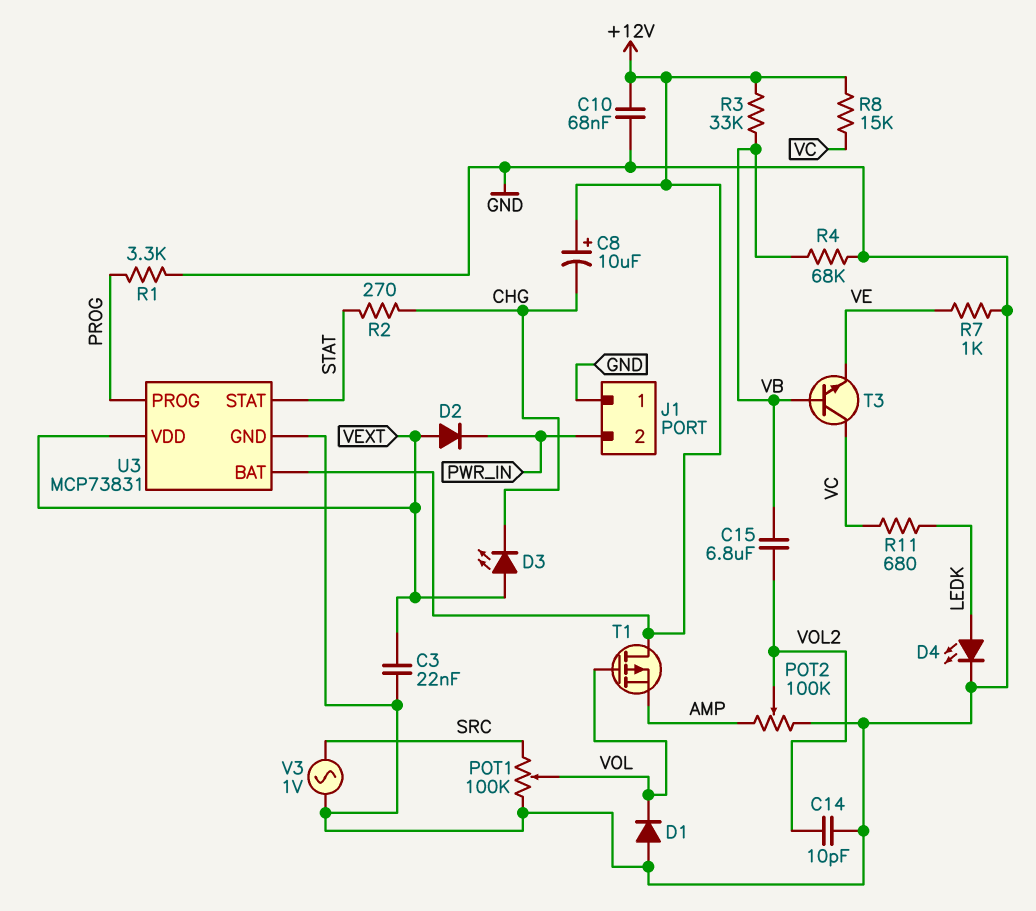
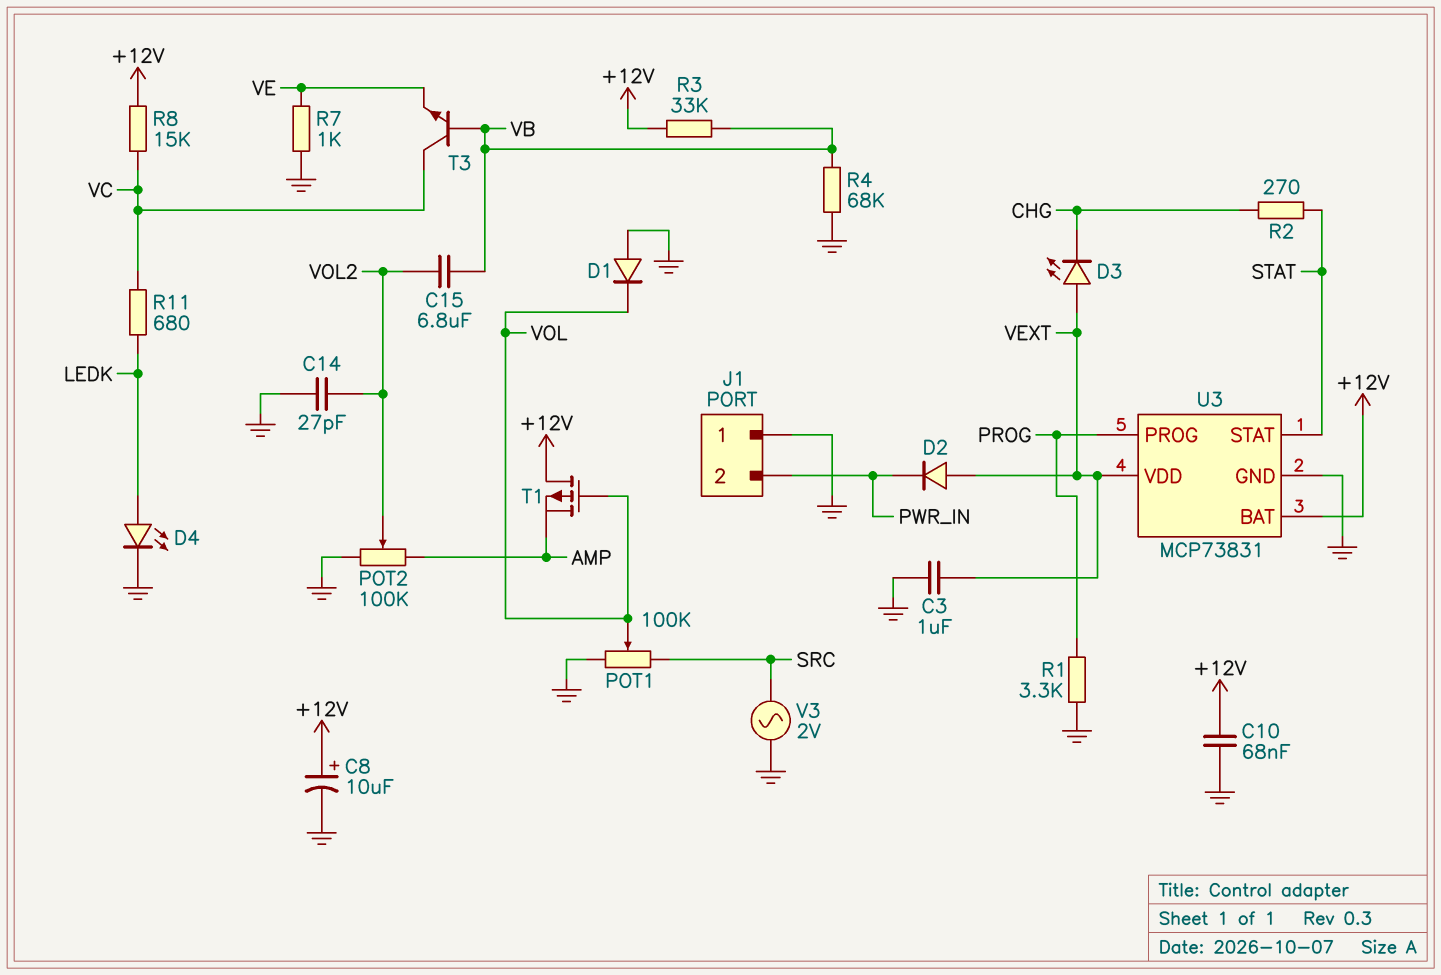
C3: 22nF (GND, VEXT) -> 1uF (GND, VEXT)
C8: 10uF (plus +12V, minus CHG) -> 10uF (plus +12V, minus GND)
C14: 10pF (GND, VOL2) -> 27pF (GND, VOL2)
V3: AC 1V (GND, SRC) -> AC 2V (GND, SRC)

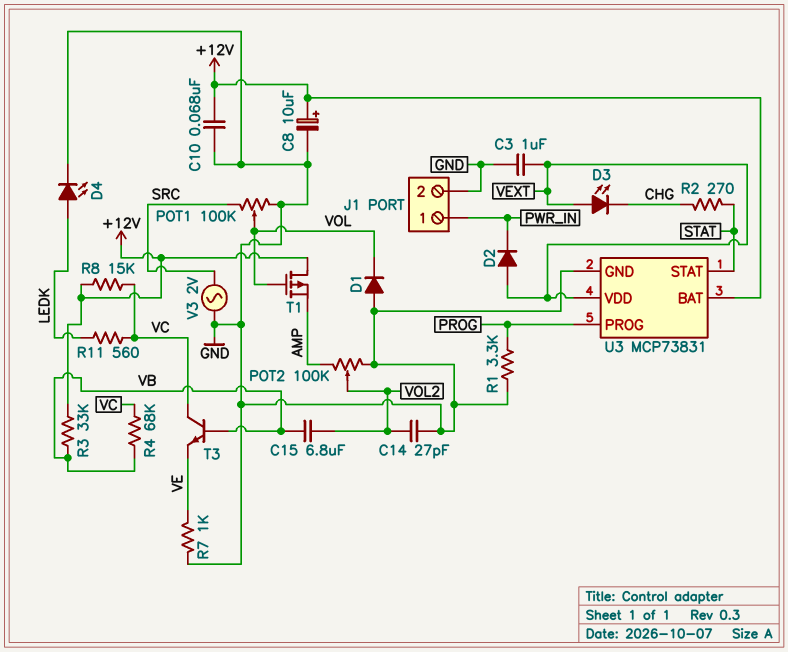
J1 pin 1: GND -> PWR_IN
J1 pin 2: PWR_IN -> GND
R4: 68k (GND, VB) -> 68k (VB, VC)
R11: 680 (LEDK, VC) -> 560 (LEDK, VC)

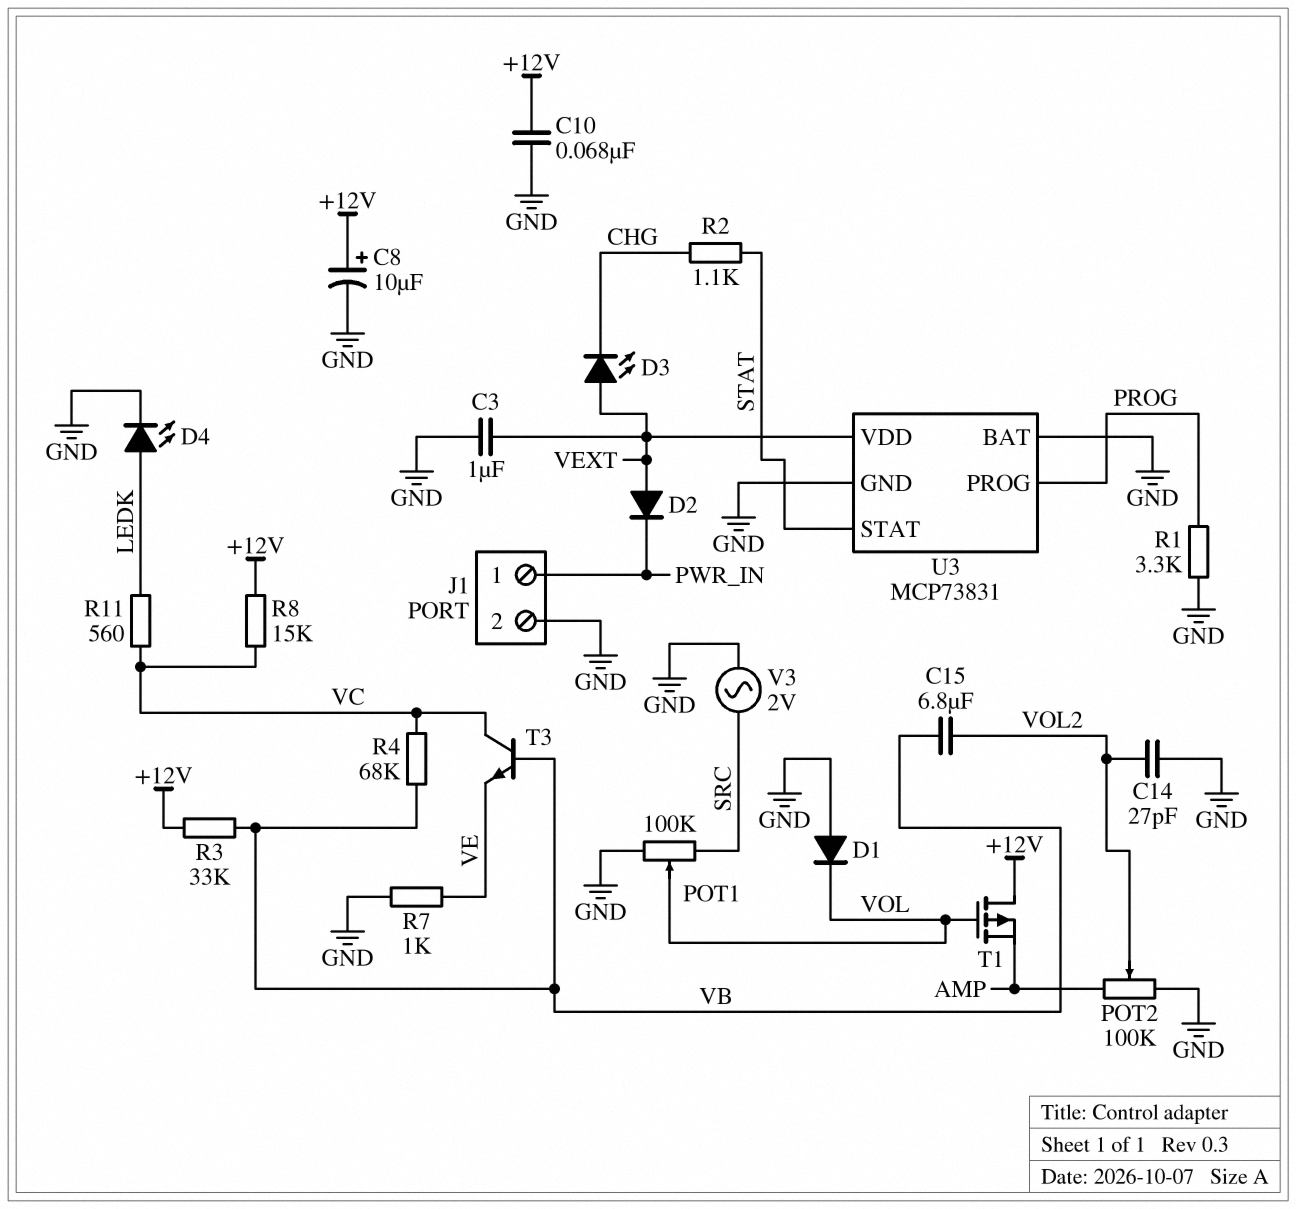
R2: 270 (CHG, STAT) -> 1.1k (CHG, STAT)
U3 pin BAT: +12V -> GND

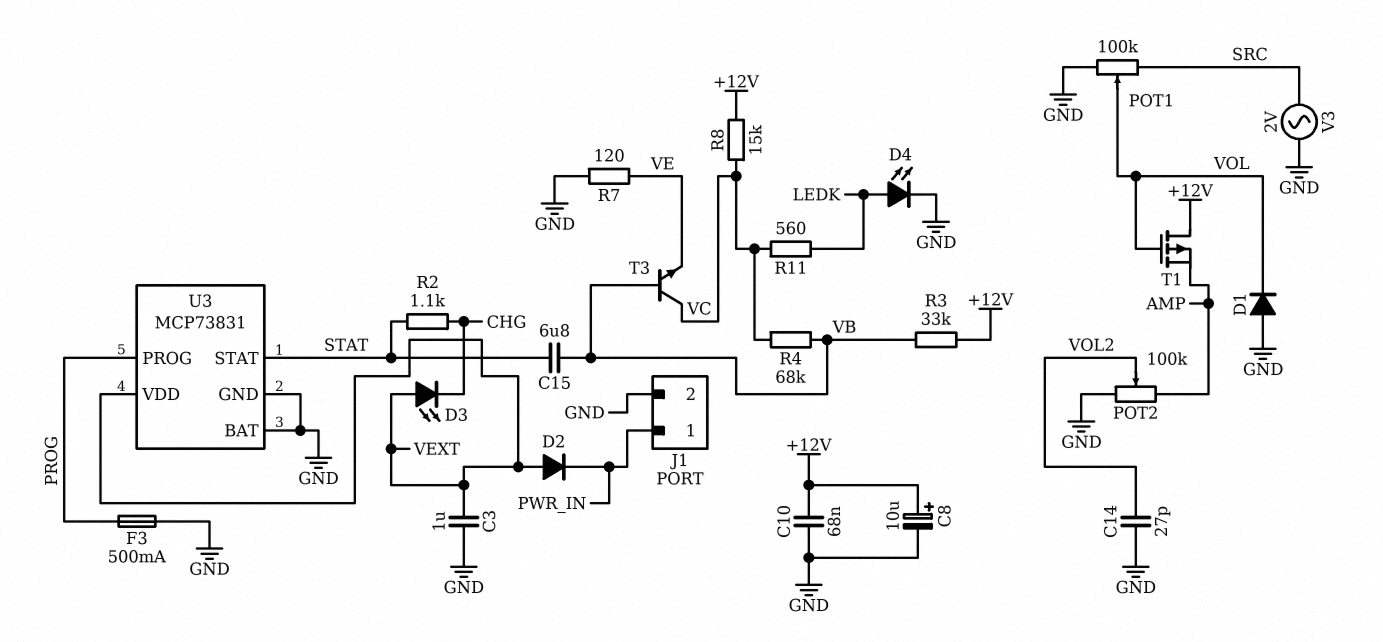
C15: 6.8uF (VB, VOL2) -> 6.8uF (STAT, VB)
F3: none -> 500mA (GND, PROG)
R1: 3.3k (GND, PROG) -> none
R7: 1k (GND, VE) -> 120 (GND, VE)

